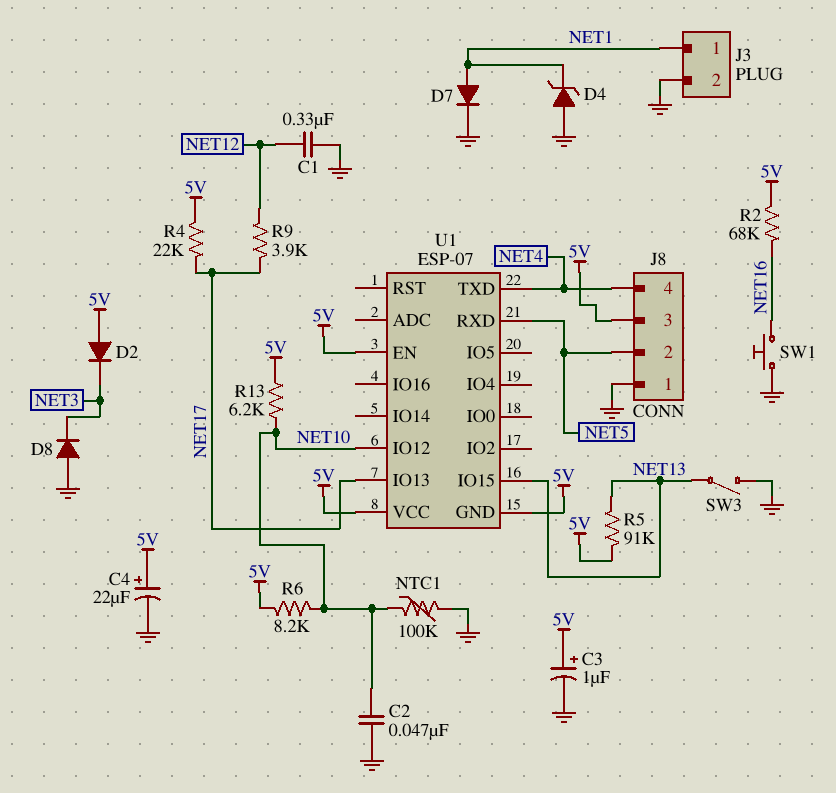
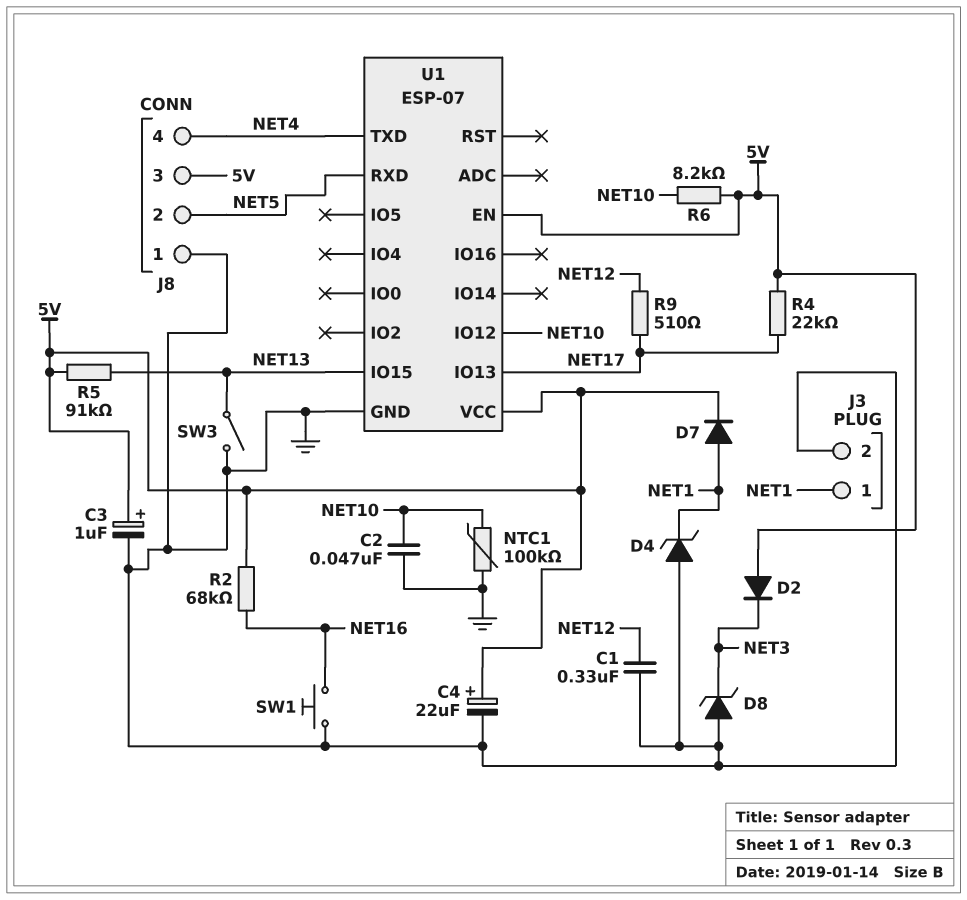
D7: diode (A NET1, K GND) -> diode (A NET1, K 5V)
D8: diode (A GND, K NET3) -> zener (A GND, K NET3)
R9: 3.9k (NET12, NET17) -> 510 (NET12, NET17)
R13: 6.2k (5V, NET10) -> none
U1 pin GND: 5V -> GND

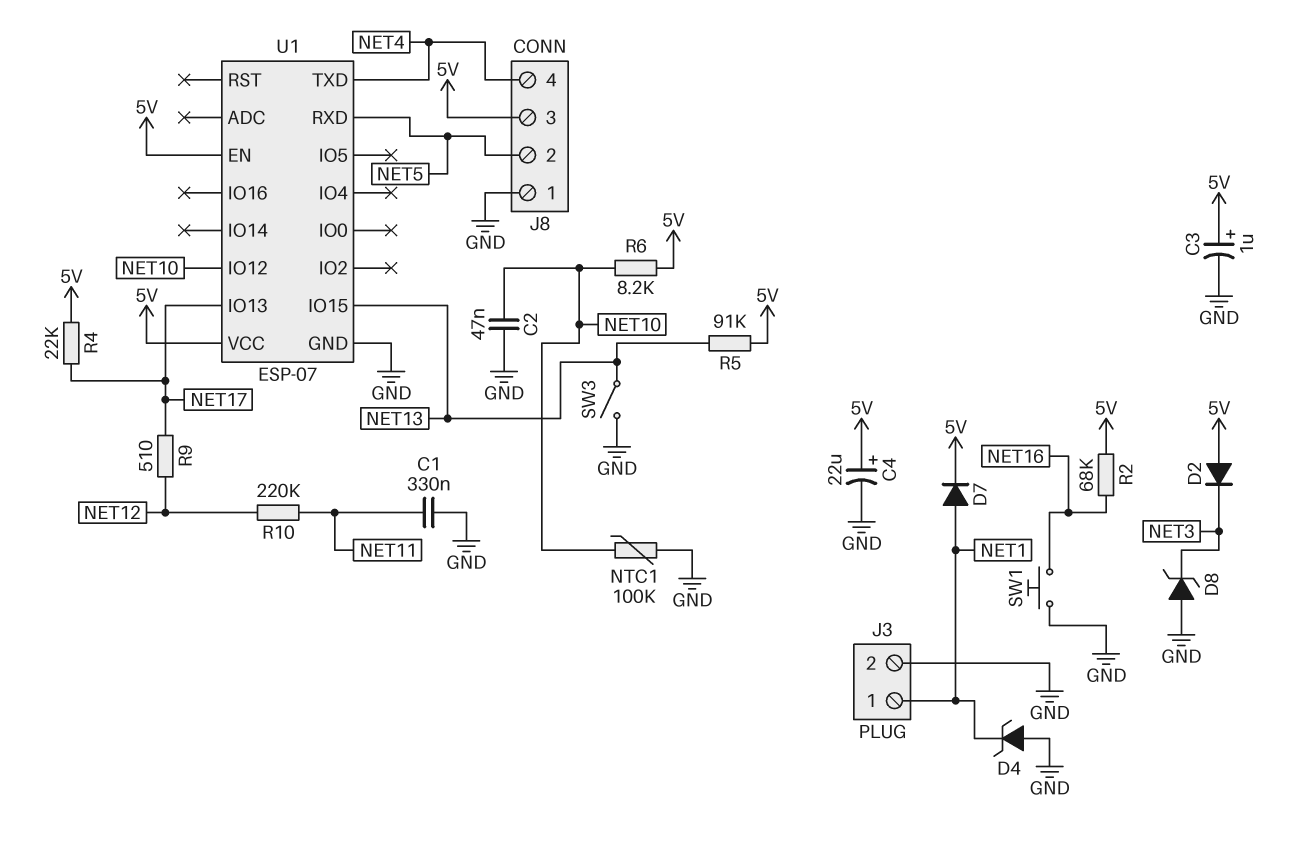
C1: 330nF (GND, NET12) -> 330nF (GND, NET11)
R10: none -> 220k (NET11, NET12)

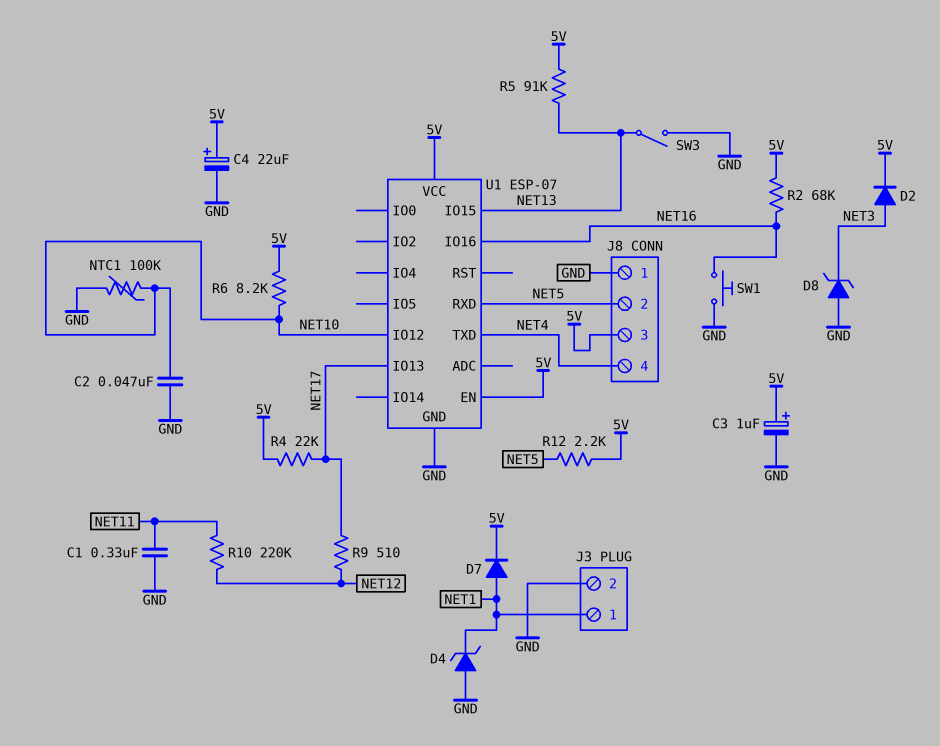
D2: diode (A 5V, K NET3) -> diode (A NET3, K 5V)
R12: none -> 2.2k (5V, NET5)
U1 pin IO16: none -> NET16

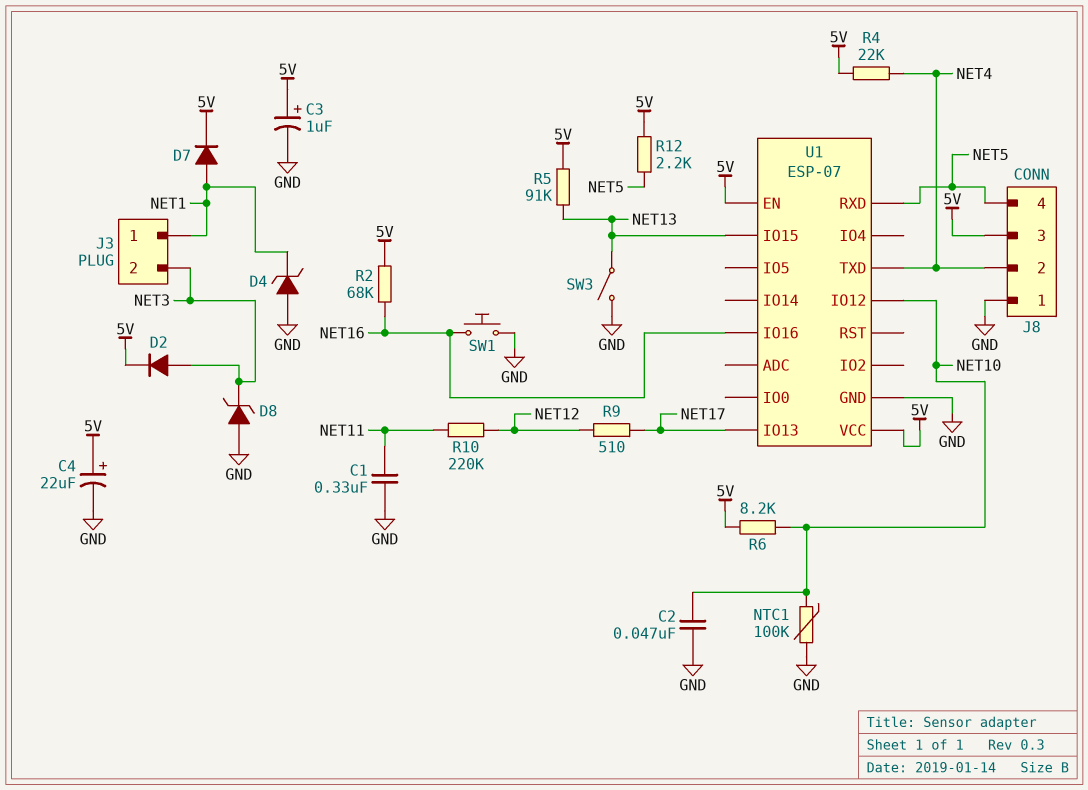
J3 pin 2: GND -> NET3
J8 pin 2: NET5 -> NET4
J8 pin 4: NET4 -> NET5
R4: 22k (5V, NET17) -> 22k (5V, NET4)

